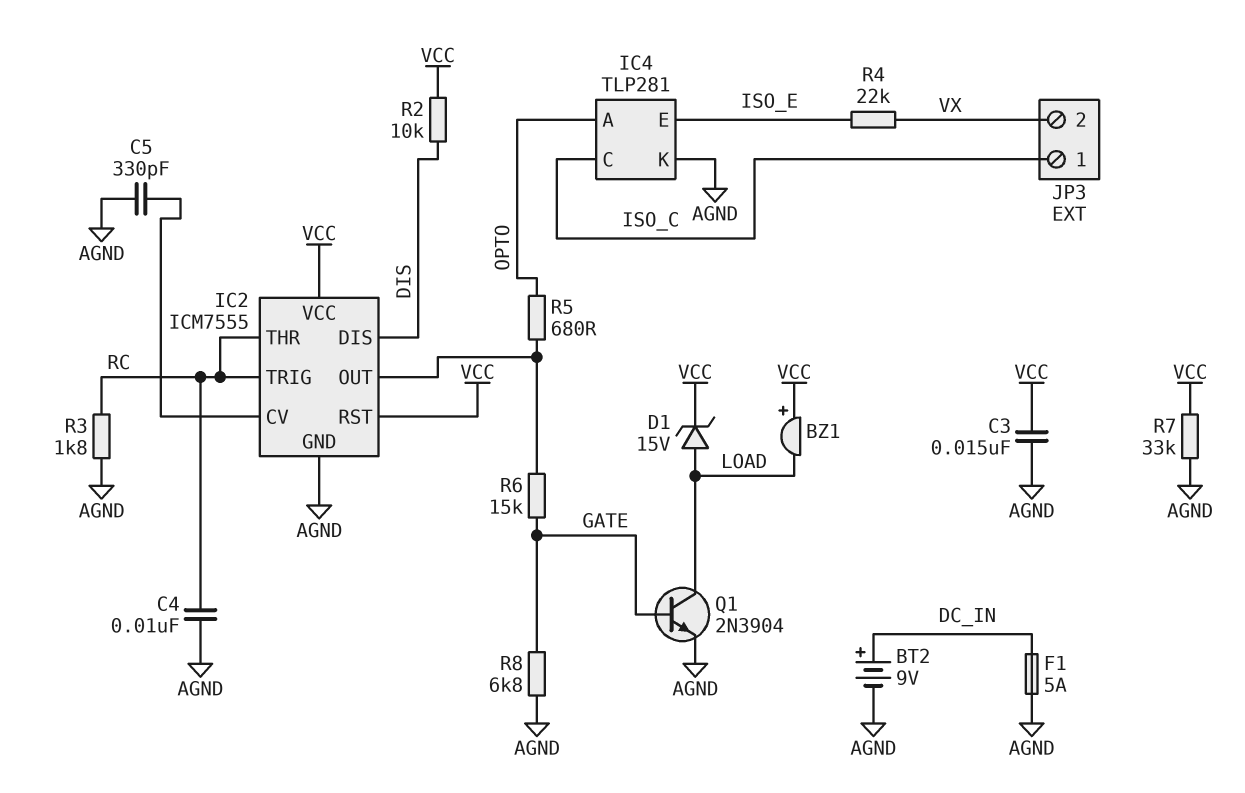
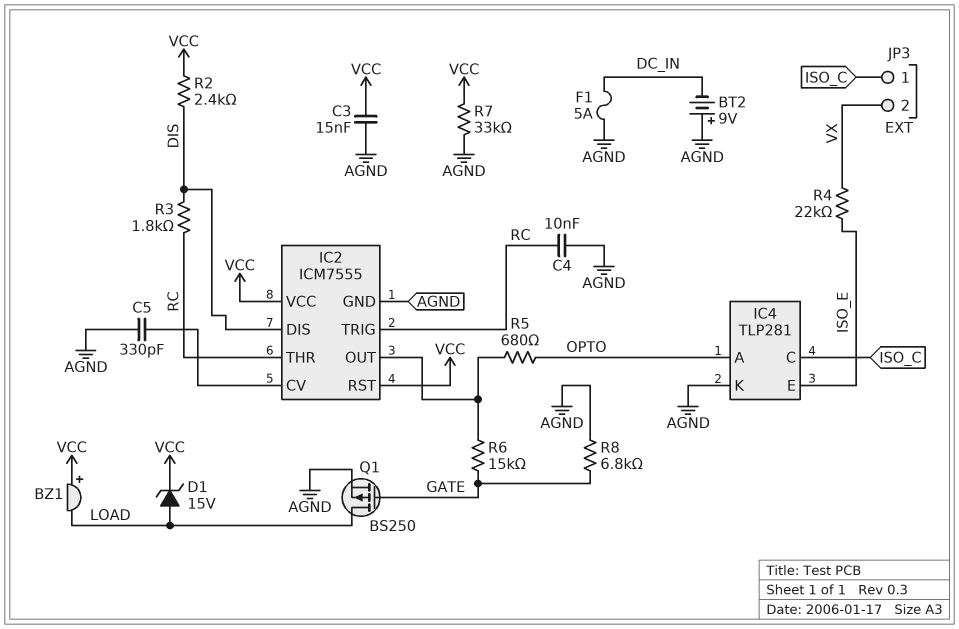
BT2: 9V (plus DC_IN, minus AGND) -> 9V (plus AGND, minus DC_IN)
Q1: NPN 2N3904 (B GATE, C LOAD, E AGND) -> PMOS BS250 (G GATE, D LOAD, S AGND)
R2: 10k (DIS, VCC) -> 2.4k (DIS, VCC)
R3: 1.8k (AGND, RC) -> 1.8k (DIS, RC)

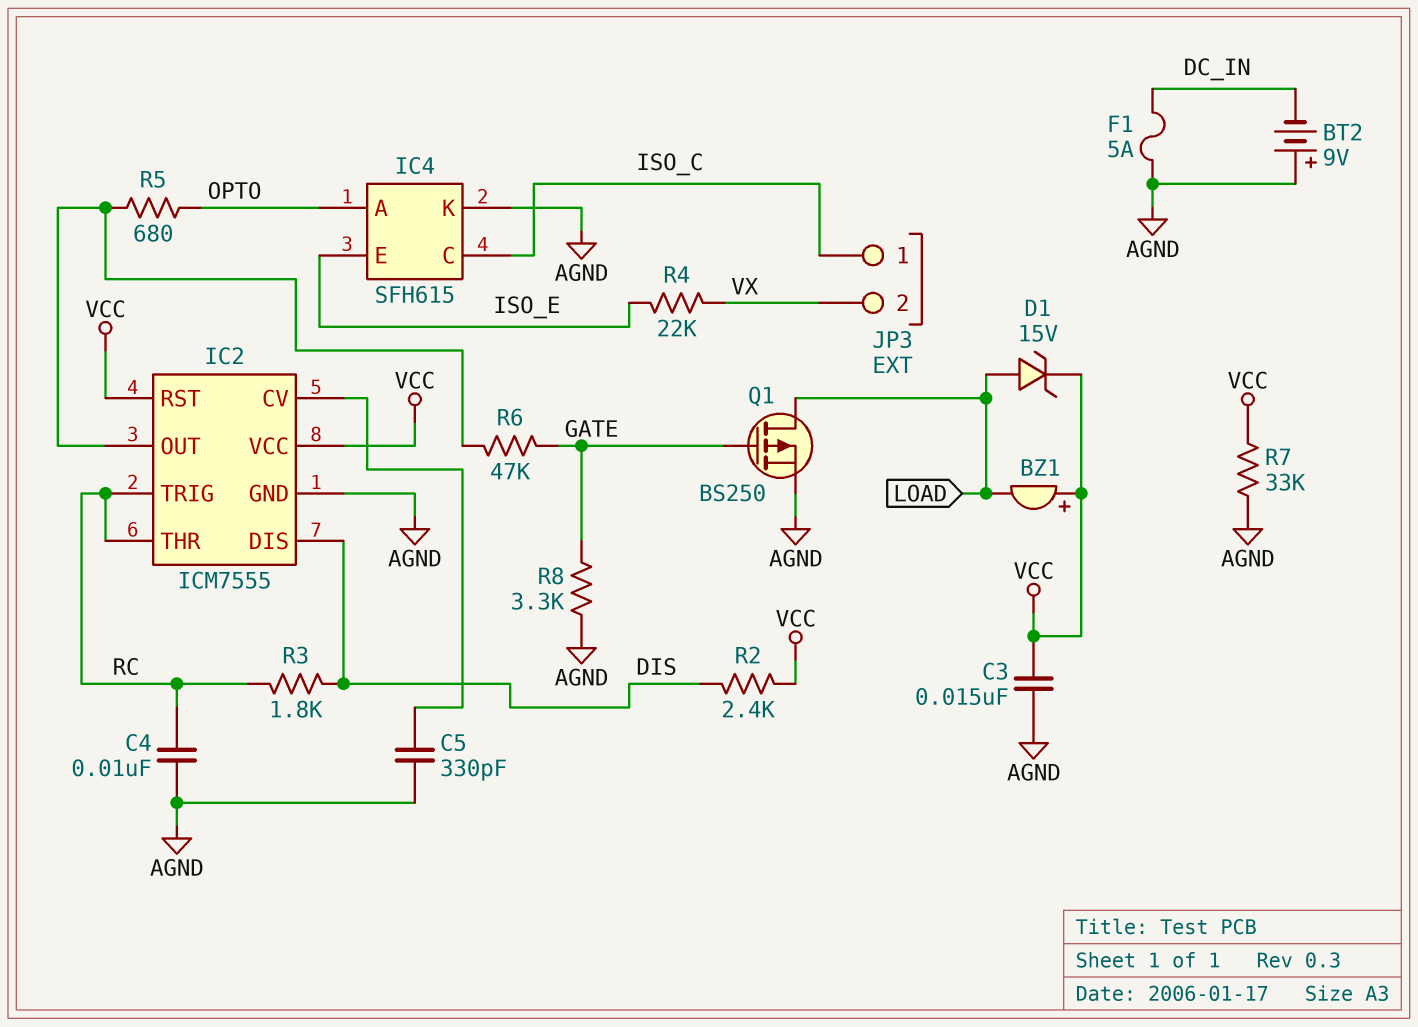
IC4: TLP281 -> SFH615
R6: 15k (GATE, IC2/OUT) -> 47k (GATE, IC2/OUT)
R8: 6.8k (AGND, GATE) -> 3.3k (AGND, GATE)

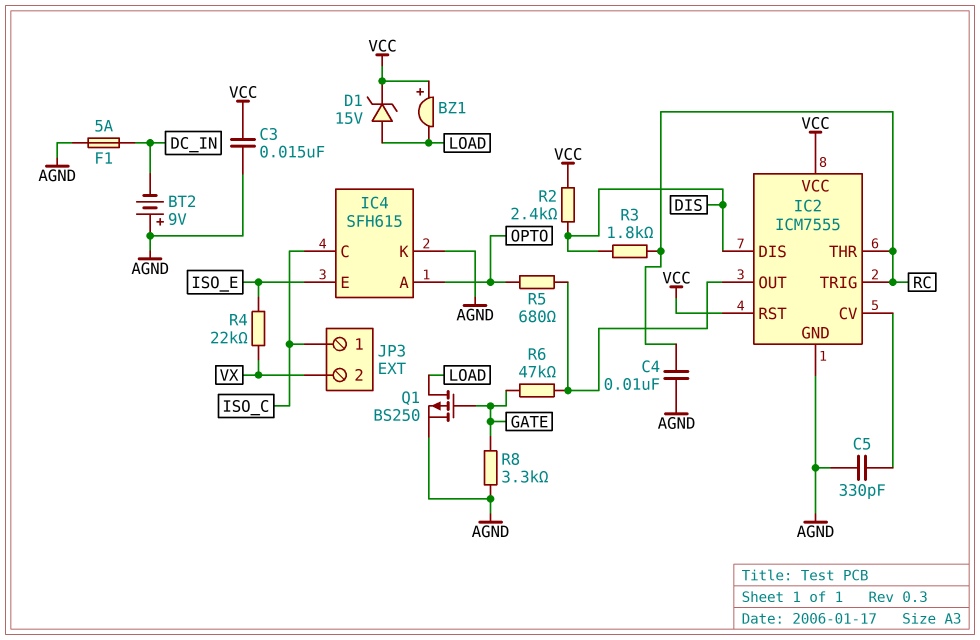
R7: 33k (AGND, VCC) -> none

